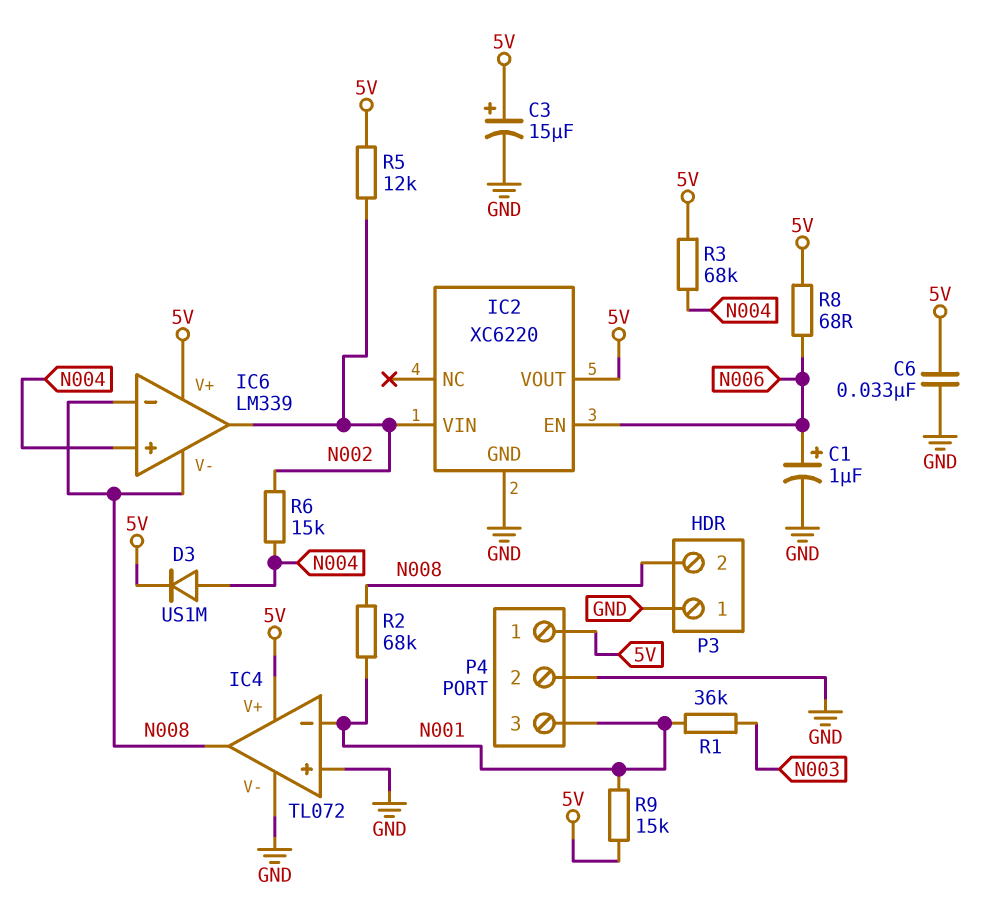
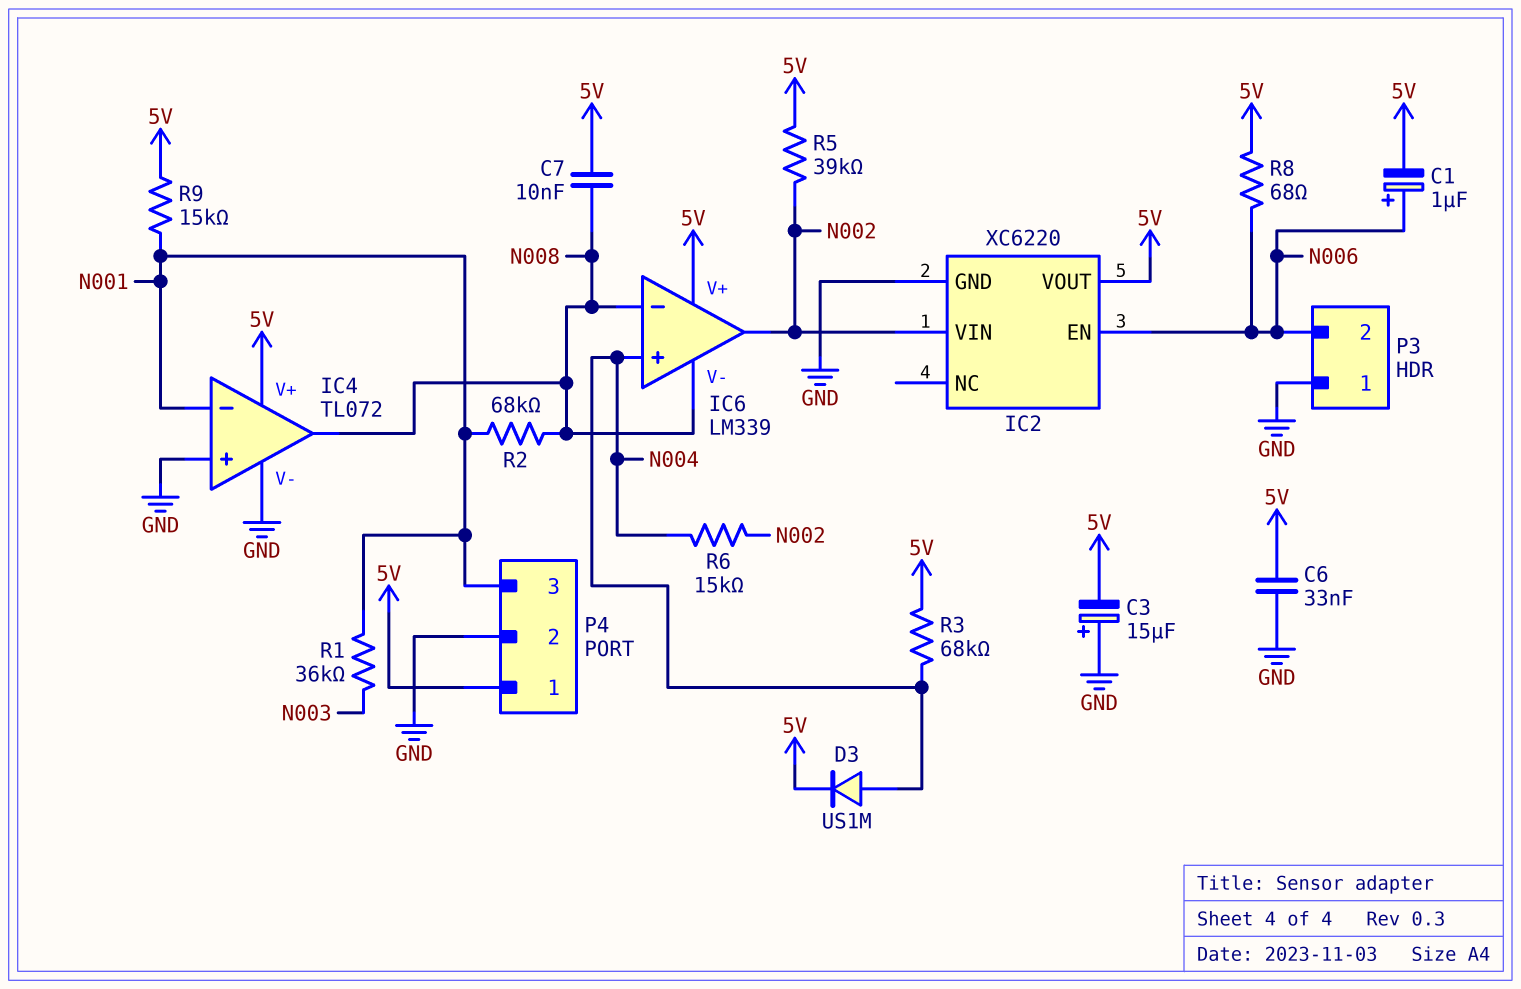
C1: 1uF (plus N006, minus GND) -> 1uF (plus N006, minus 5V)
C3: 15uF (plus 5V, minus GND) -> 15uF (plus GND, minus 5V)
C7: none -> 10nF (5V, N008)
P3 pin 2: N008 -> N006
R5: 12k (5V, N002) -> 39k (5V, N002)

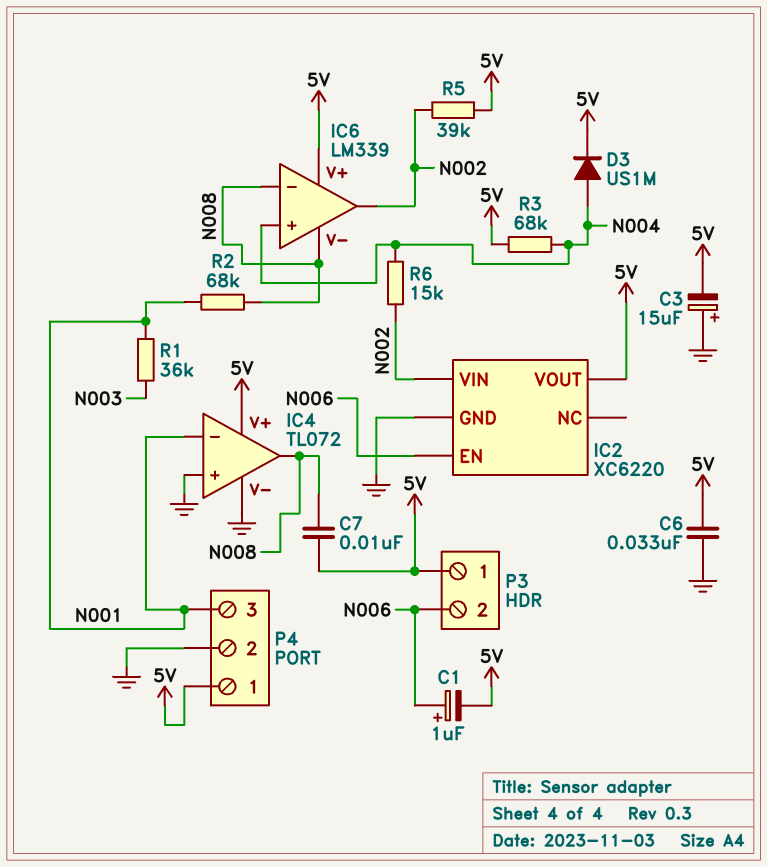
P3 pin 1: GND -> 5V
R8: 68 (5V, N006) -> none
R9: 15k (5V, N001) -> none

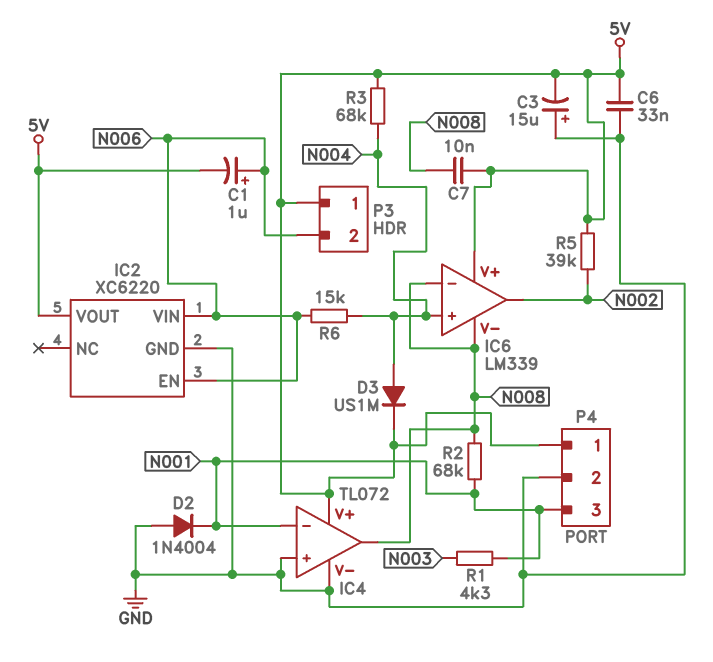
D2: none -> diode 1N4004 (A GND, K N001)
IC2 pin VIN: N002 -> N006
R1: 36k (N001, N003) -> 4.3k (N001, N003)
R6: 15k (N002, N004) -> 15k (N004, N006)

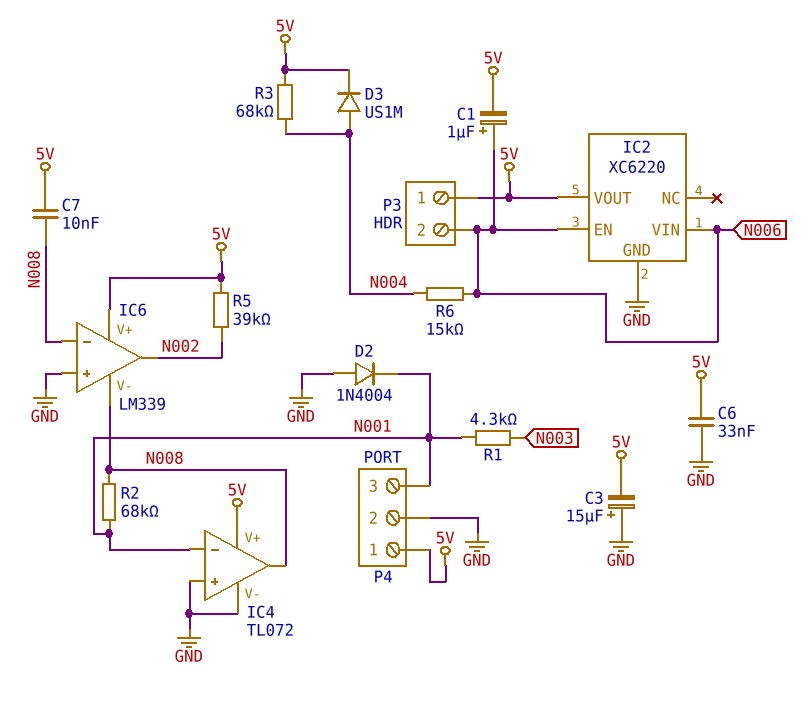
IC6 pin in+: N004 -> GND

